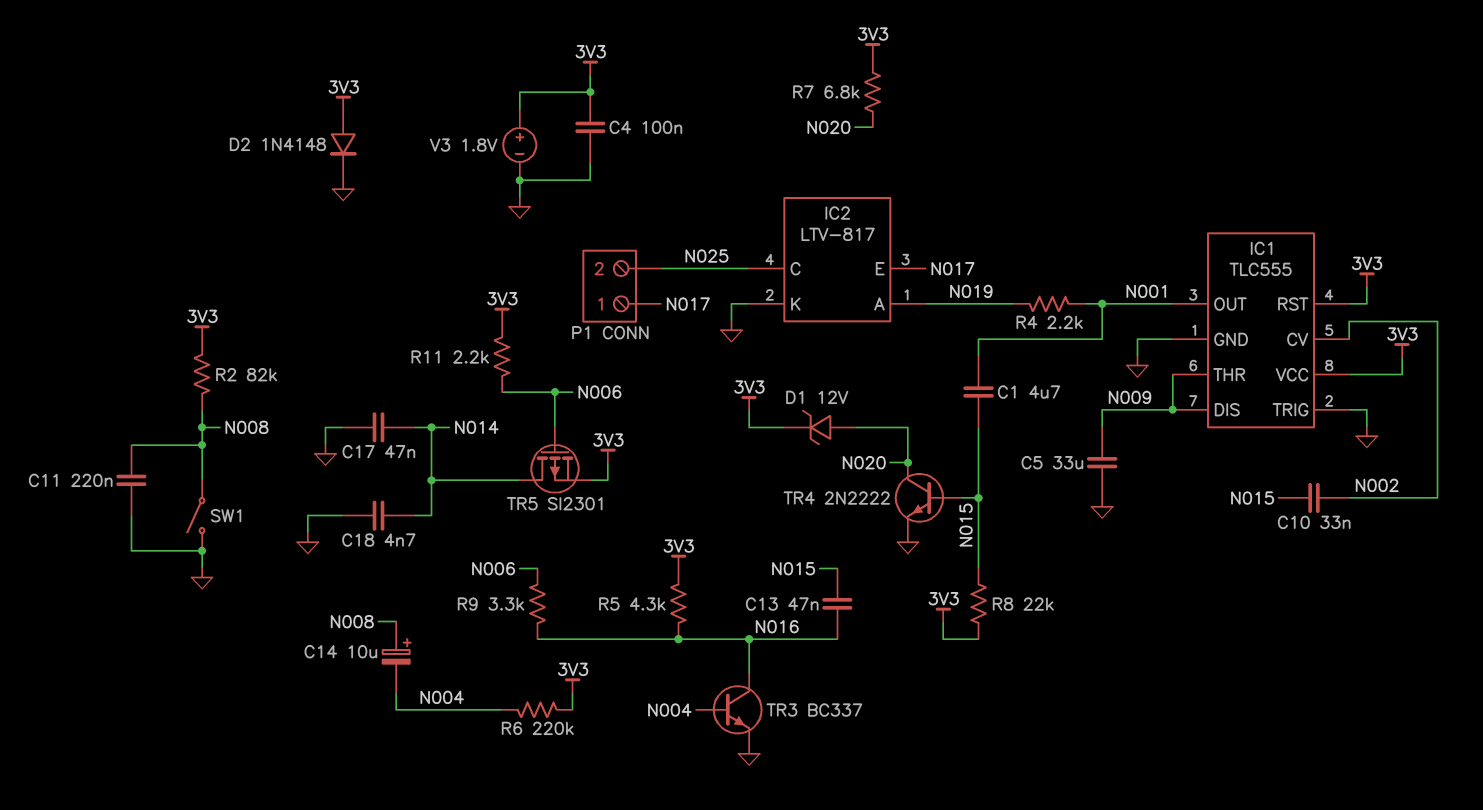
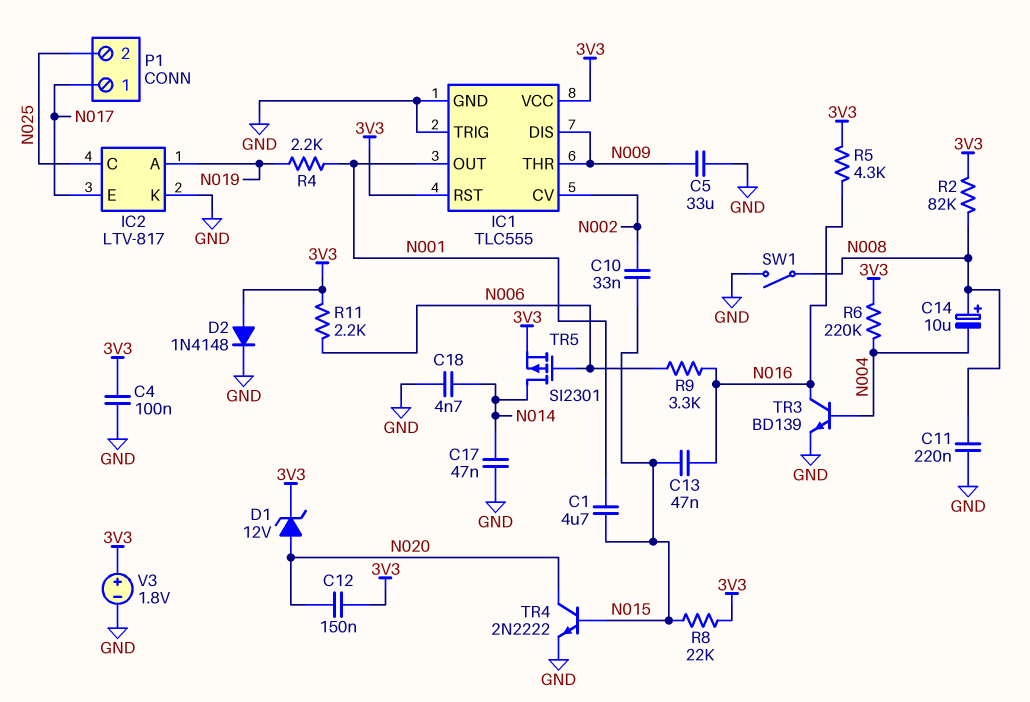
C12: none -> 150nF (3V3, N020)
R7: 6.8k (3V3, N020) -> none
TR3: NPN BC337 (B N004, C N016, E GND) -> NPN BD139 (B N004, C N016, E GND)

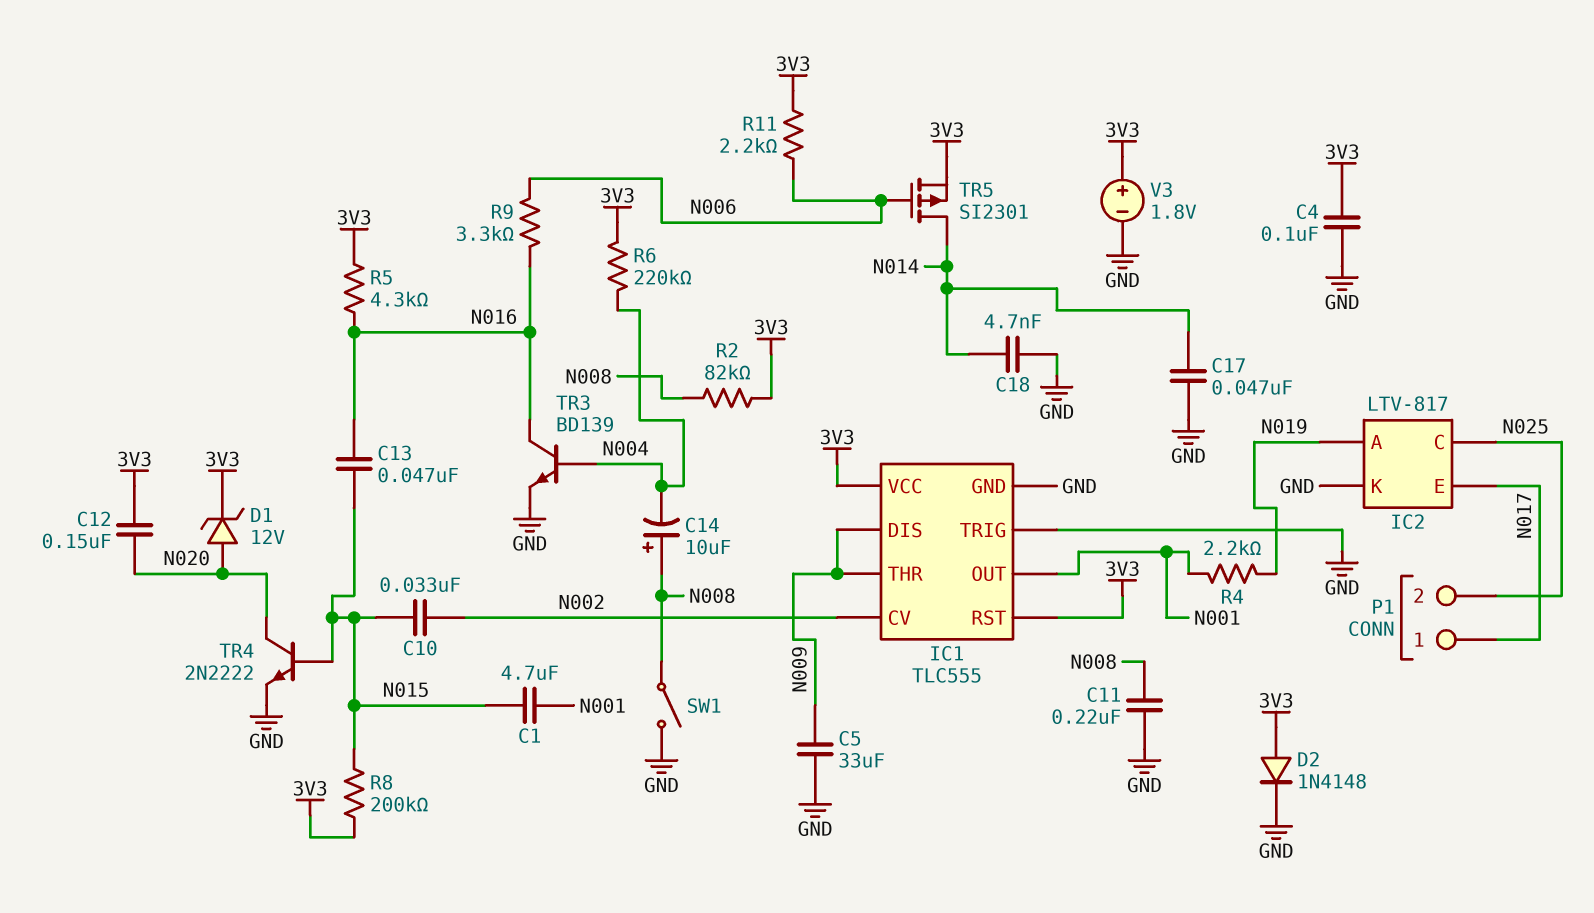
R8: 22k (3V3, N015) -> 200k (3V3, N015)

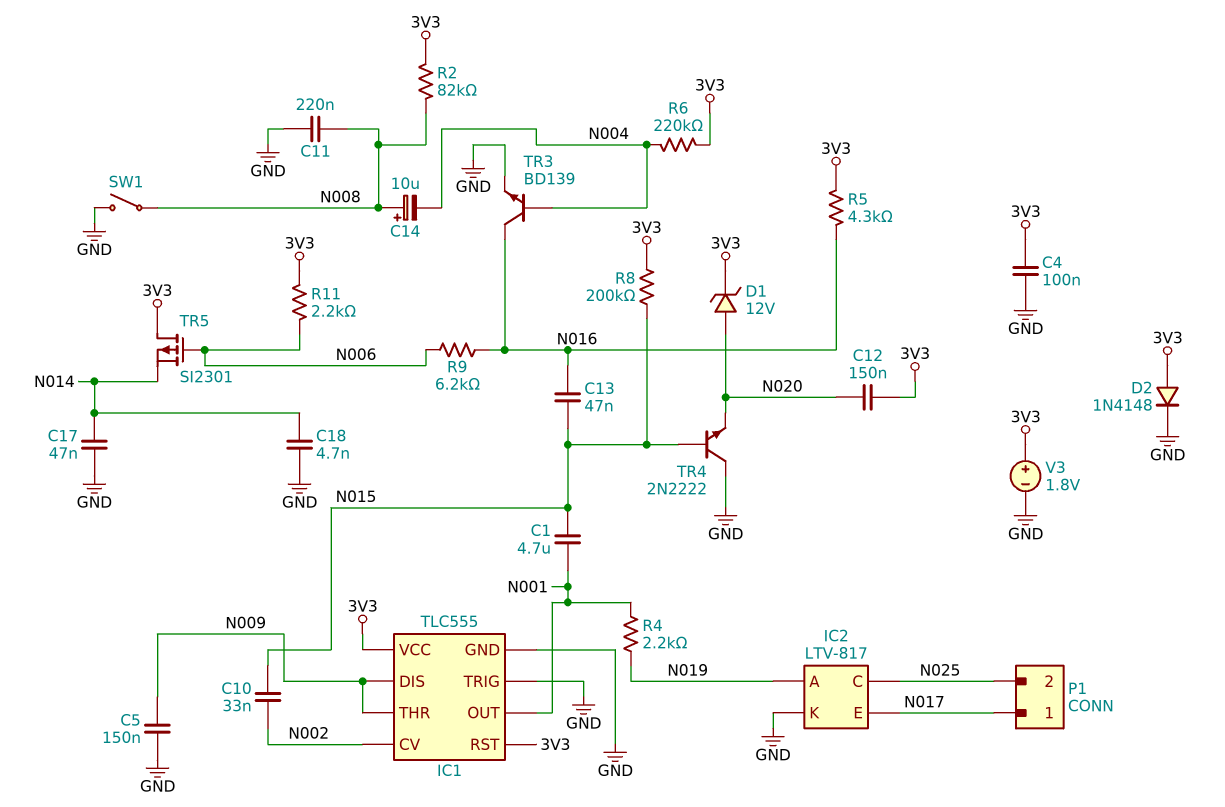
C5: 33uF (GND, N009) -> 150nF (GND, N009)
R9: 3.3k (N006, N016) -> 6.2k (N006, N016)
TR4: NPN 2N2222 (B N015, C N020, E GND) -> NPN 2N2222 (B N015, C GND, E N020)
TR5: PMOS SI2301 (G N006, D N014, S 3V3) -> PMOS SI2301 (G N006, D 3V3, S N014)

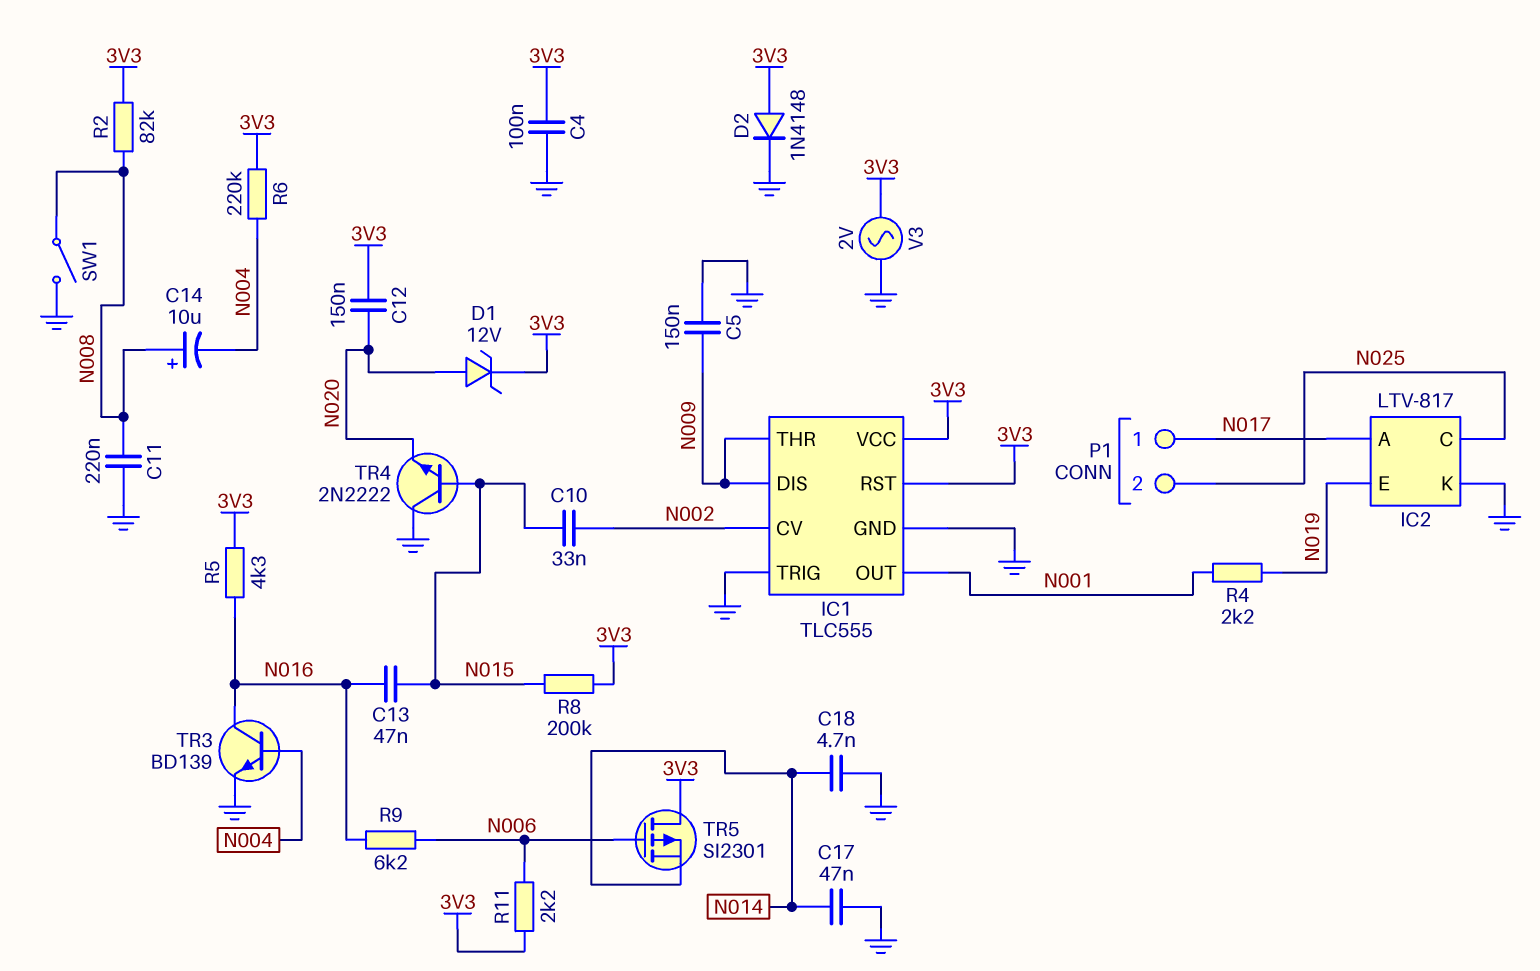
C1: 4.7uF (N001, N015) -> none
IC2 pin A: N019 -> N017
IC2 pin E: N017 -> N019
V3: 1.8V (plus 3V3, minus GND) -> AC 2V (3V3, GND)

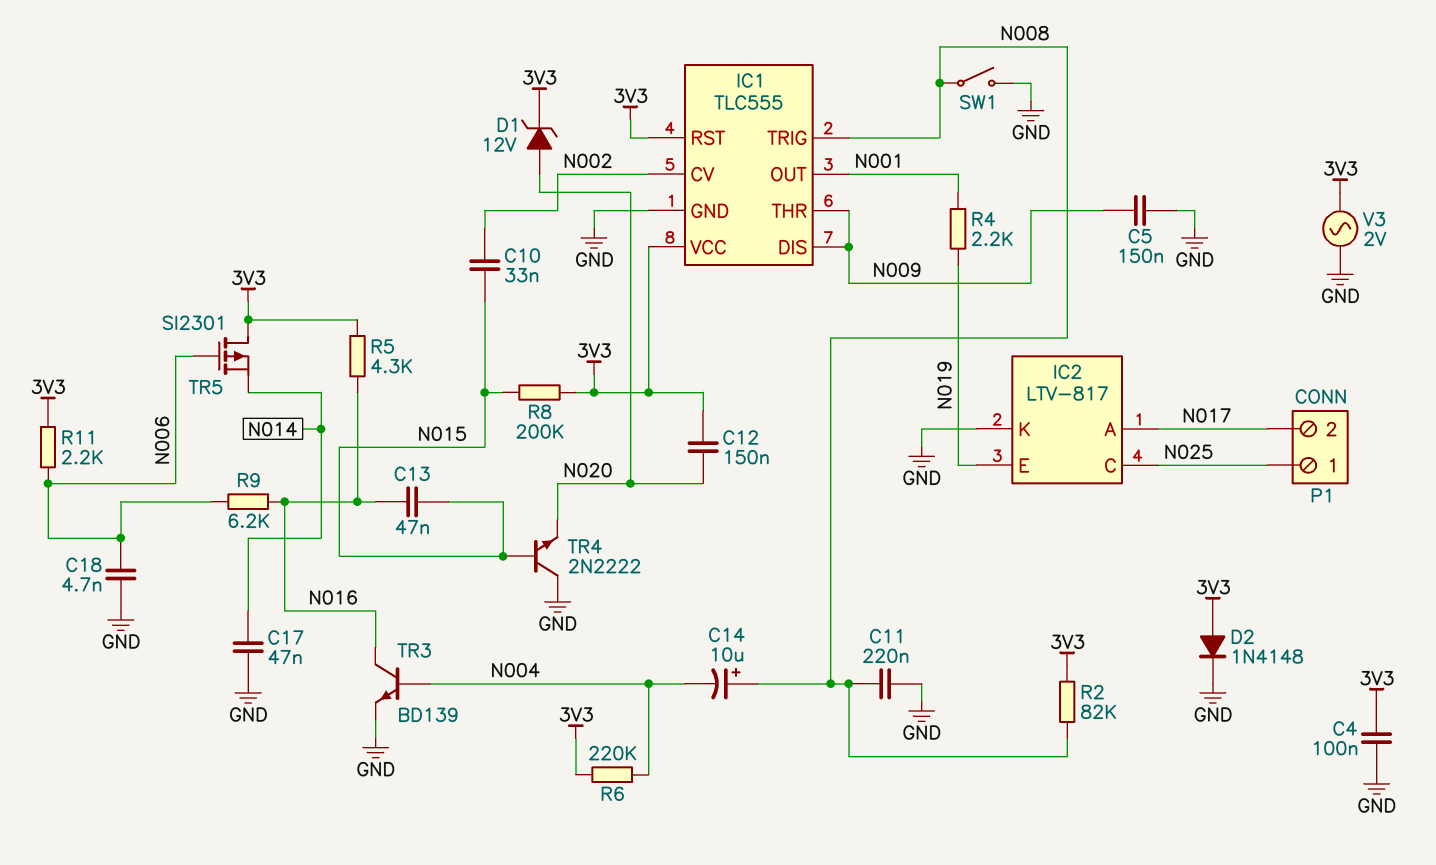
C18: 4.7nF (GND, N014) -> 4.7nF (GND, N006)
IC1 pin TRIG: GND -> N008
P1 pin 1: N017 -> N025
P1 pin 2: N025 -> N017

